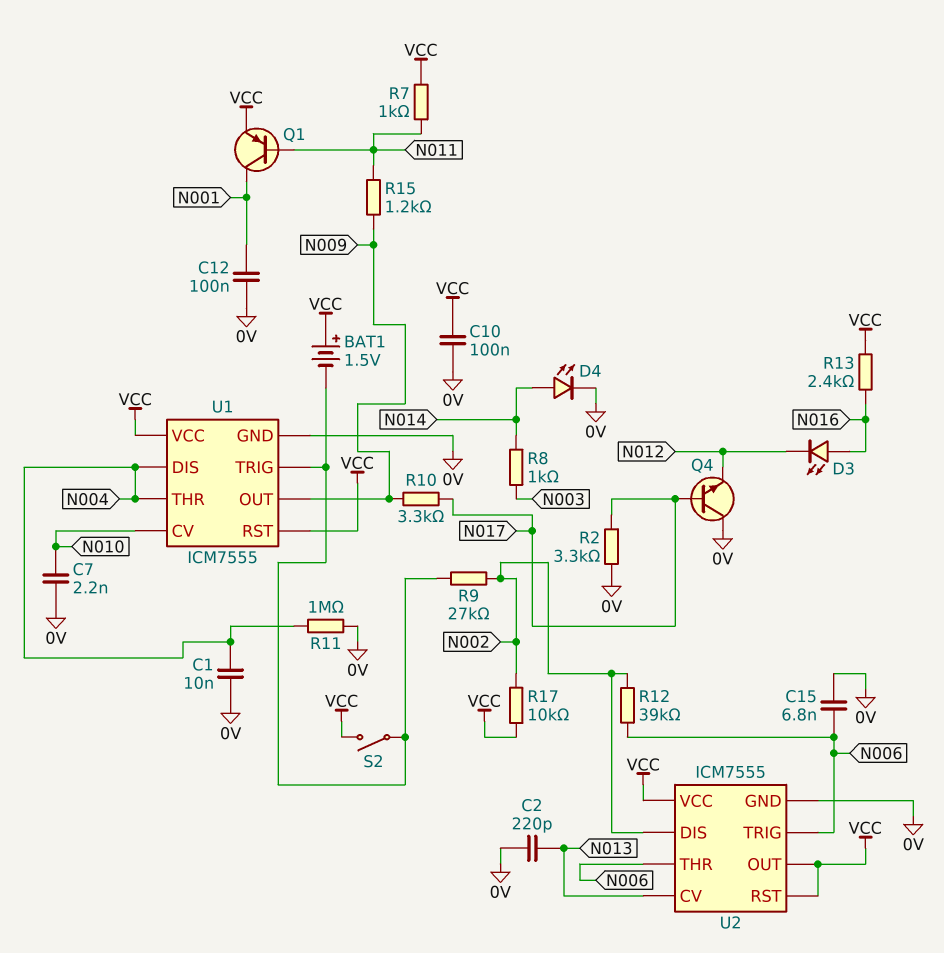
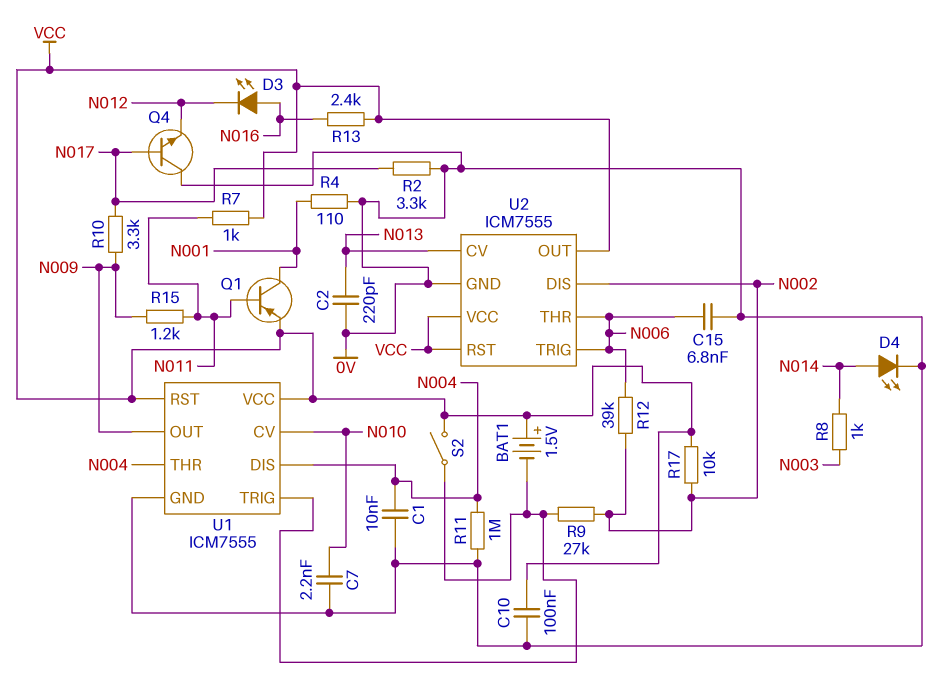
C12: 100nF (0V, N001) -> none
R4: none -> 110 (0V, N001)

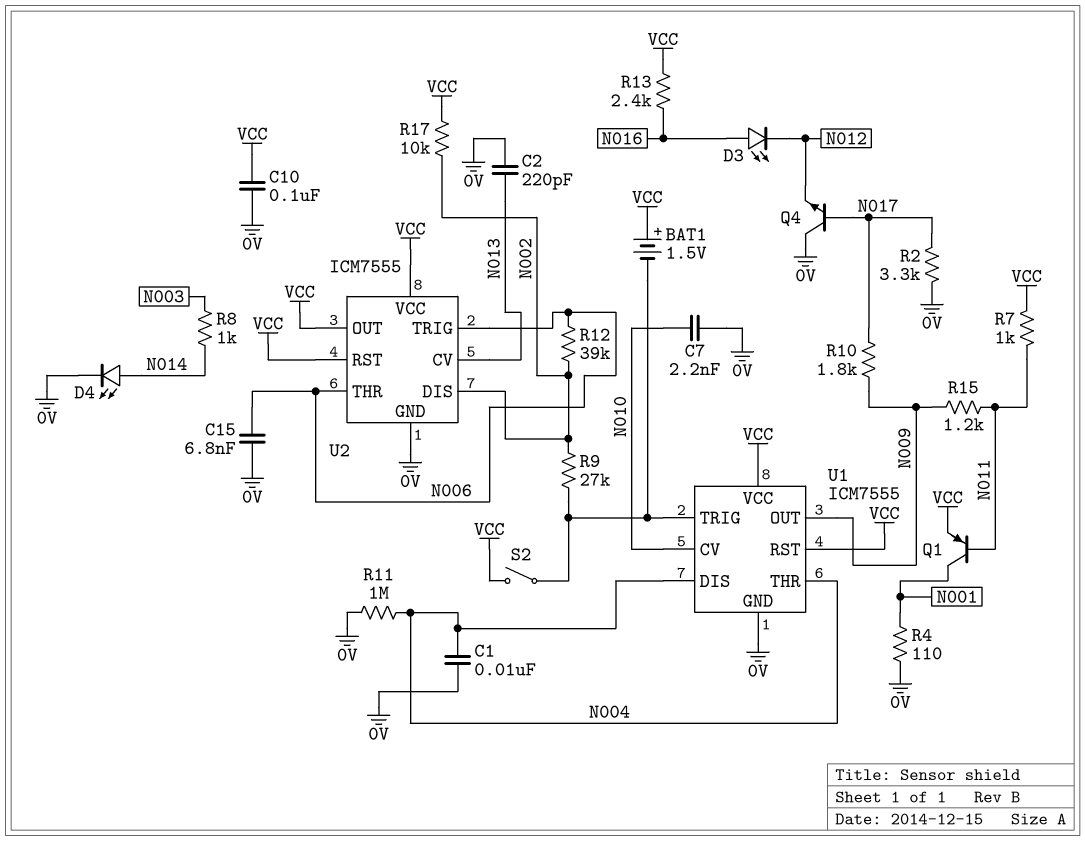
R10: 3.3k (N009, N017) -> 1.8k (N009, N017)

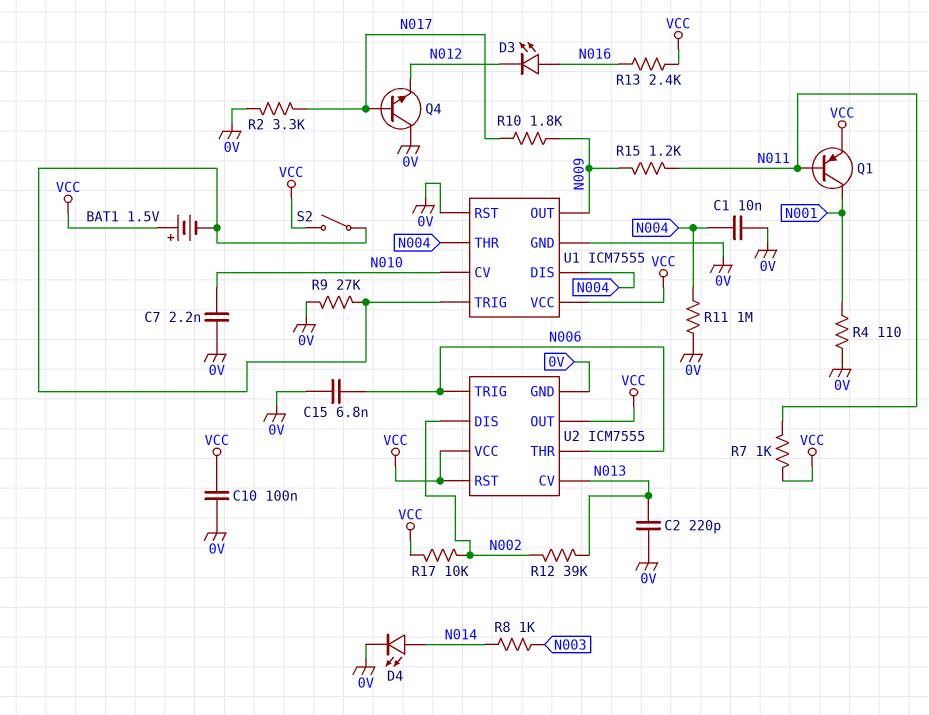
R9: 27k (N002, U1/TRIG) -> 27k (0V, U1/TRIG)
R12: 39k (N002, N006) -> 39k (N002, N013)
U1 pin RST: VCC -> 0V

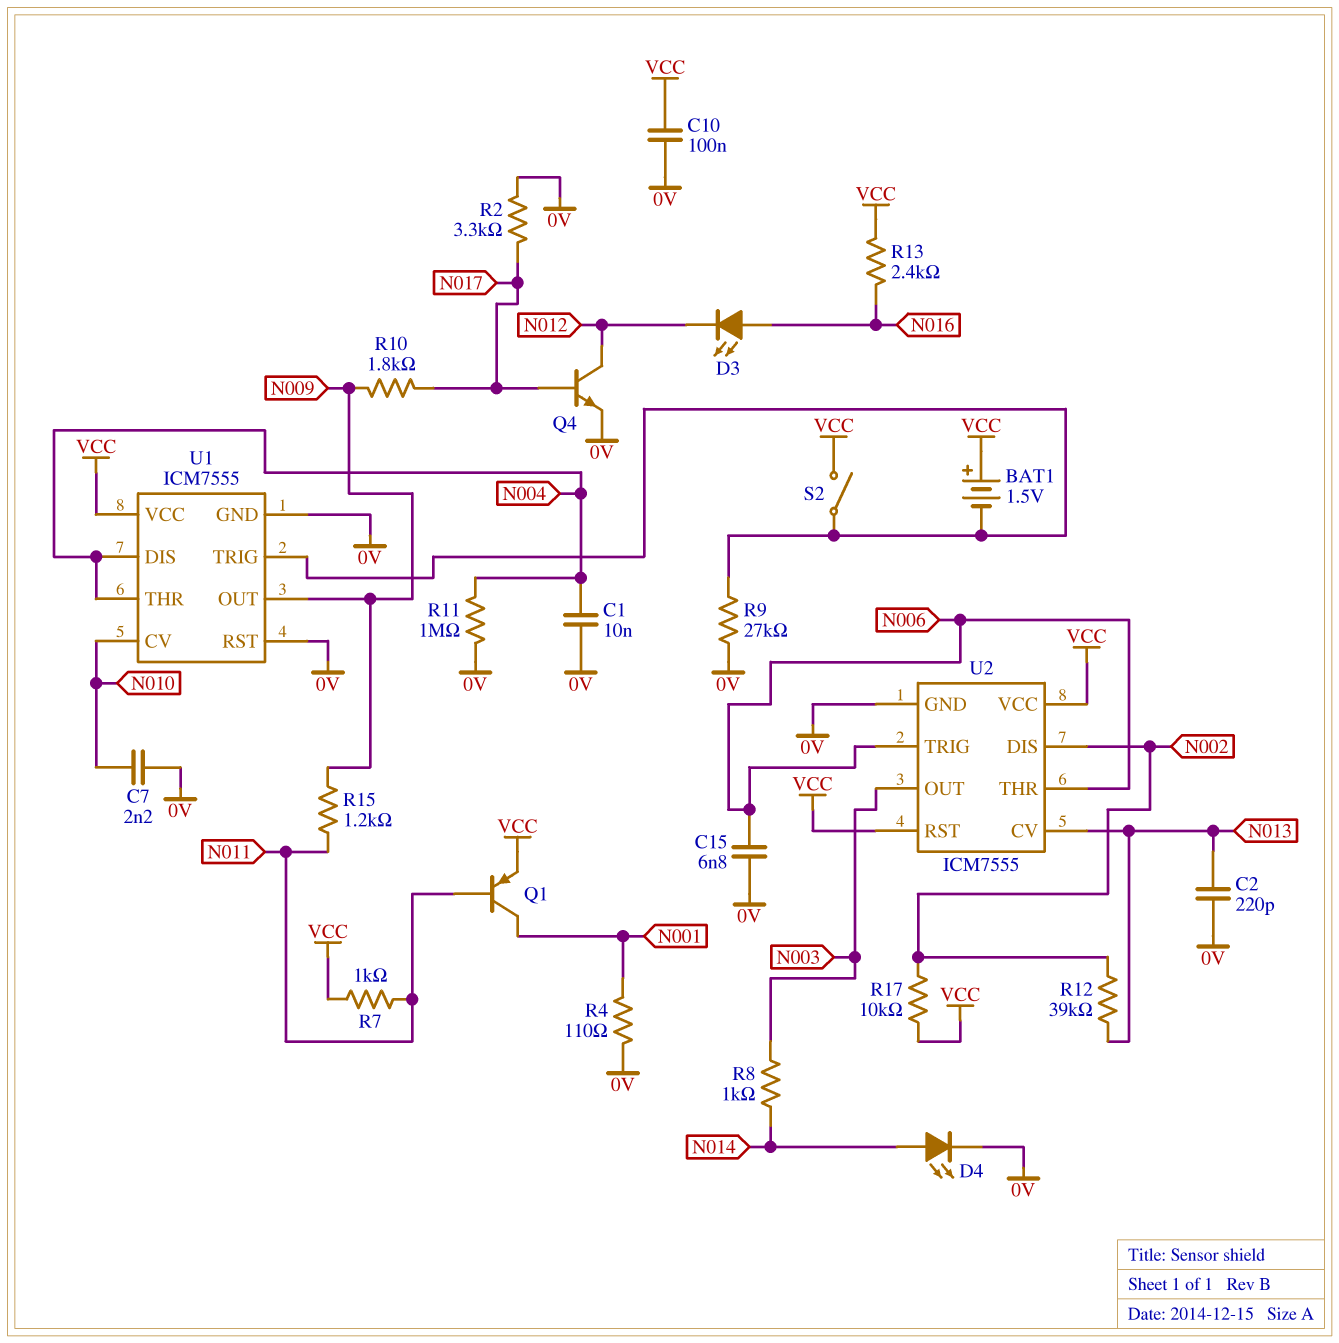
Q4: NPN (B N017, C 0V, E N012) -> NPN (B N017, C N012, E 0V)
U2 pin OUT: VCC -> N003

